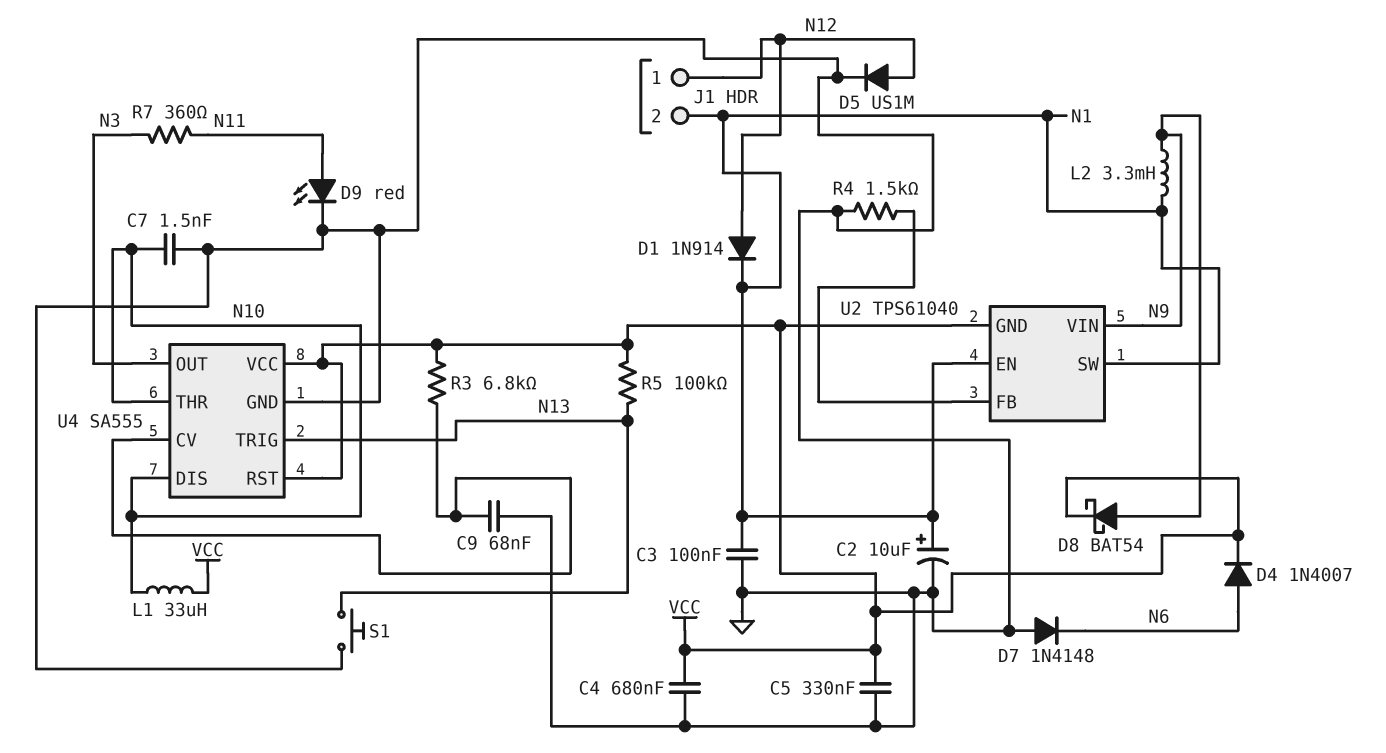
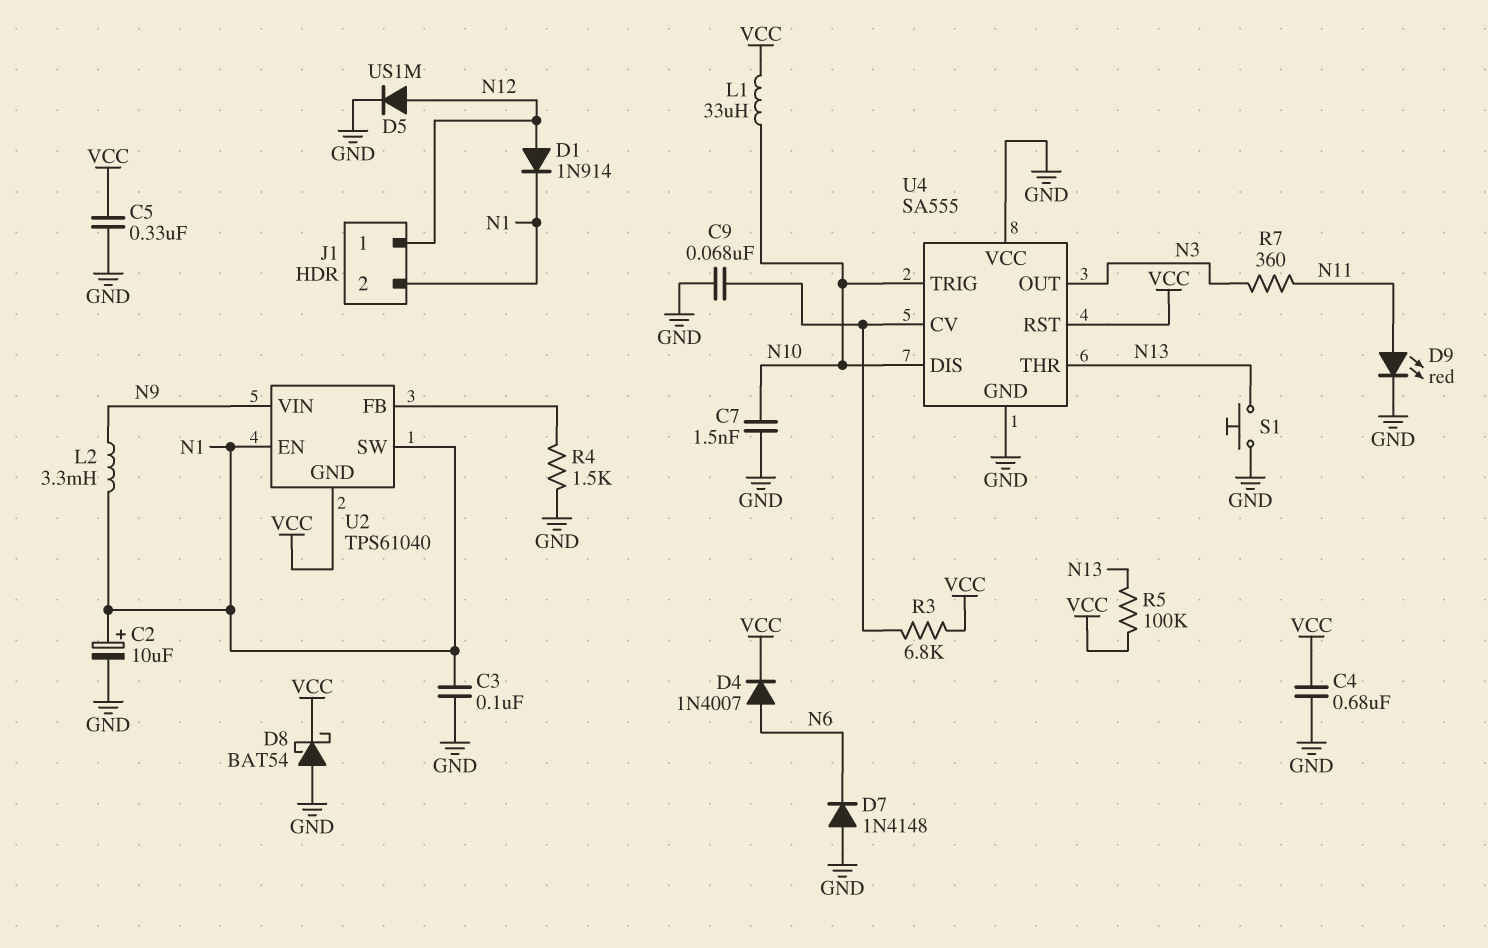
D8: schottky BAT54 (A N9, K VCC) -> schottky BAT54 (A GND, K VCC)
U4 pin THR: N10 -> N13
U4 pin TRIG: N13 -> N10
U4 pin VCC: VCC -> GND

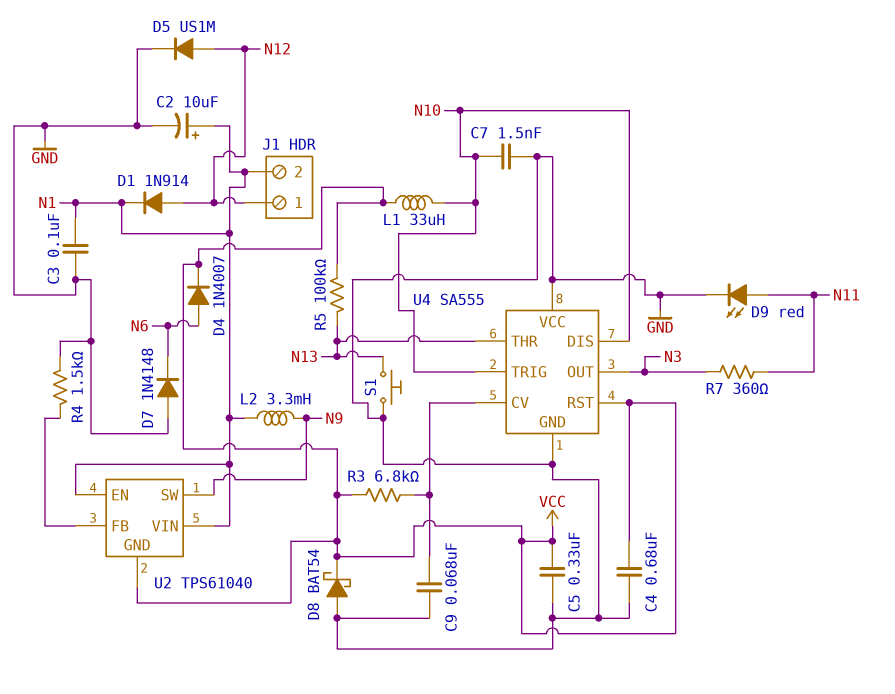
U2 pin SW: N1 -> N9
U2 pin VIN: N9 -> N1

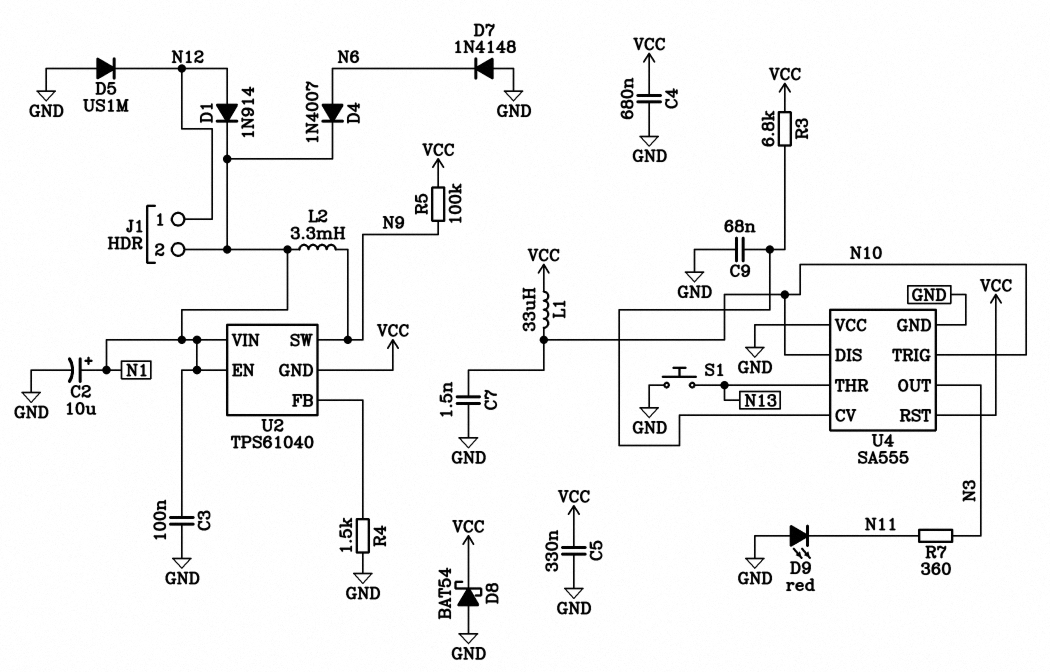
D4: diode 1N4007 (A N6, K VCC) -> diode 1N4007 (A N6, K N1)
D5: diode US1M (A N12, K GND) -> diode US1M (A GND, K N12)
D9: LED red (A N11, K GND) -> LED red (A GND, K N11)
R5: 100k (N13, VCC) -> 100k (N9, VCC)

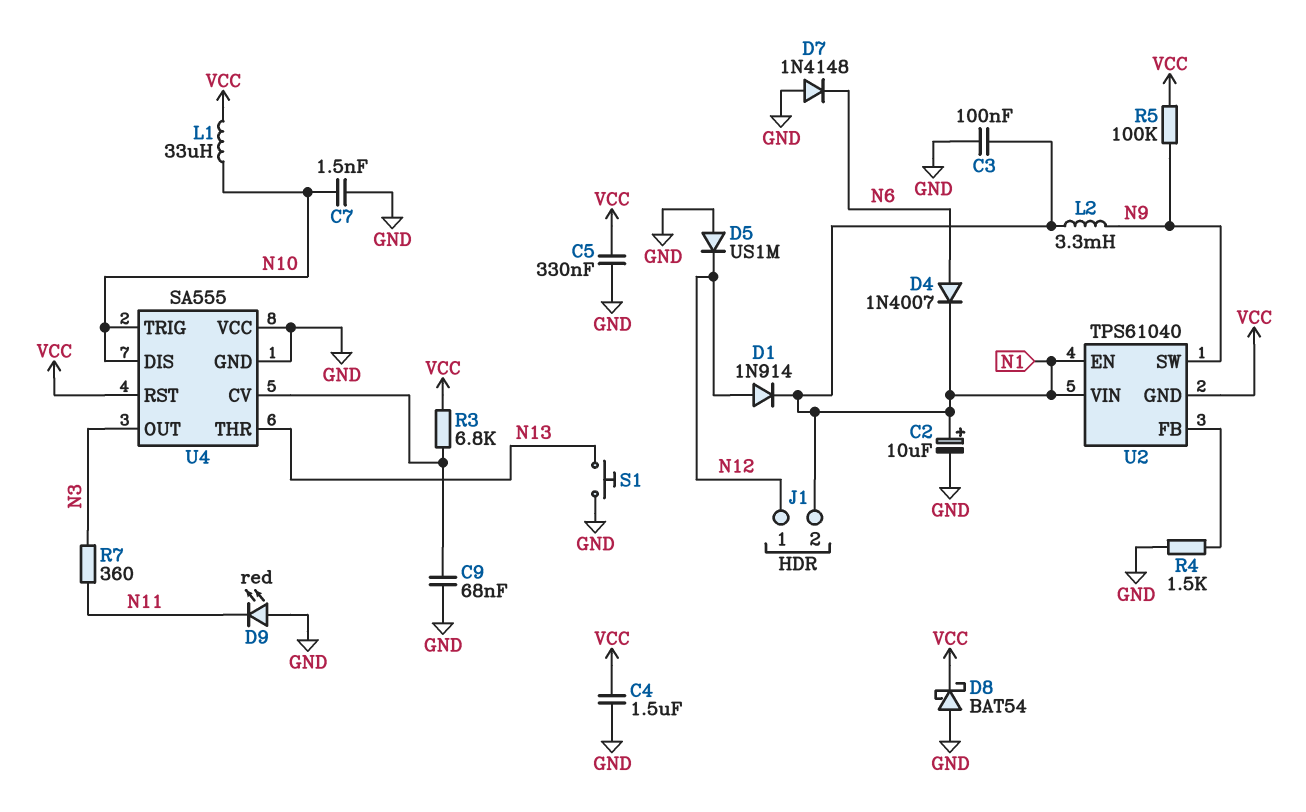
C4: 680nF (GND, VCC) -> 1.5uF (GND, VCC)

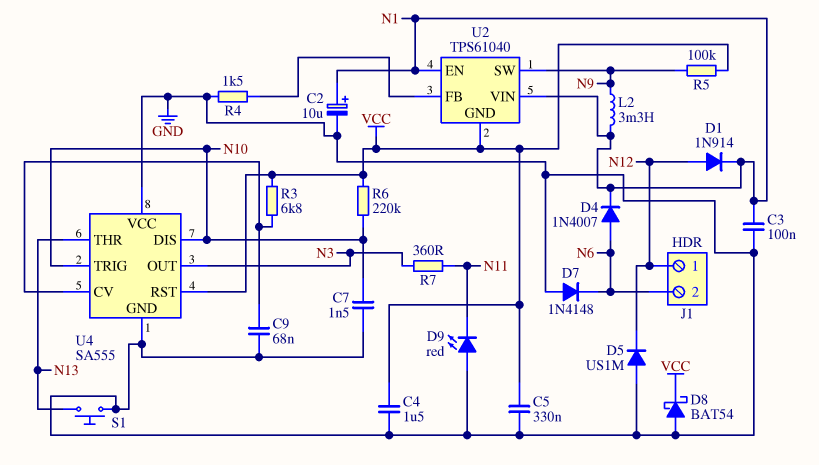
J1 pin 2: N1 -> N6
L1: 33uH (N10, VCC) -> none
R6: none -> 220k (N10, VCC)

